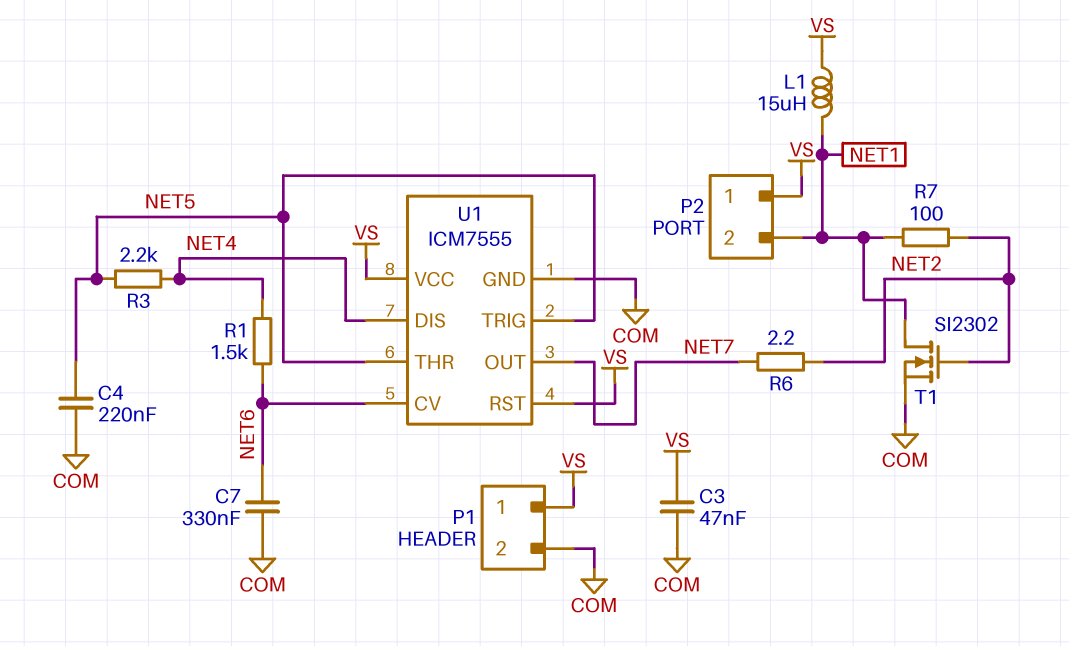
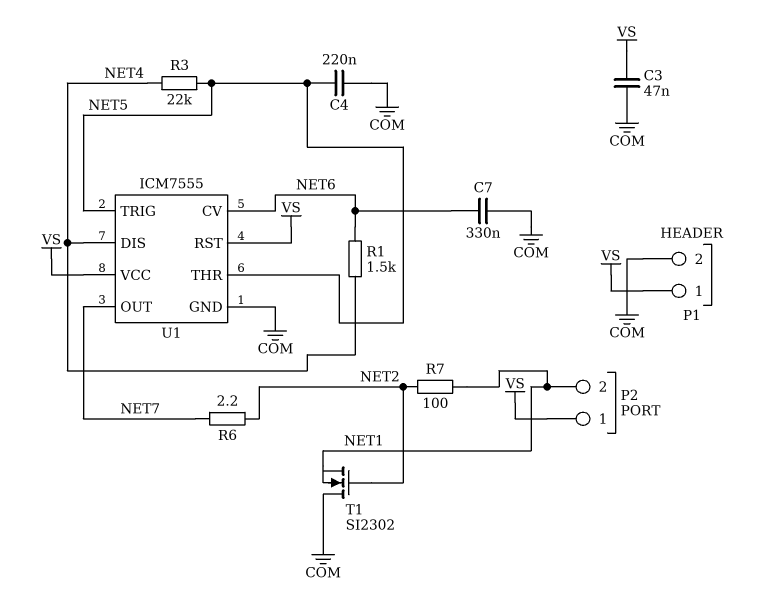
L1: 15uH (NET1, VS) -> none
R3: 2.2k (NET4, NET5) -> 22k (NET4, NET5)
T1: NMOS SI2302 (G NET2, D NET1, S COM) -> NMOS SI2302 (G NET2, D COM, S NET1)

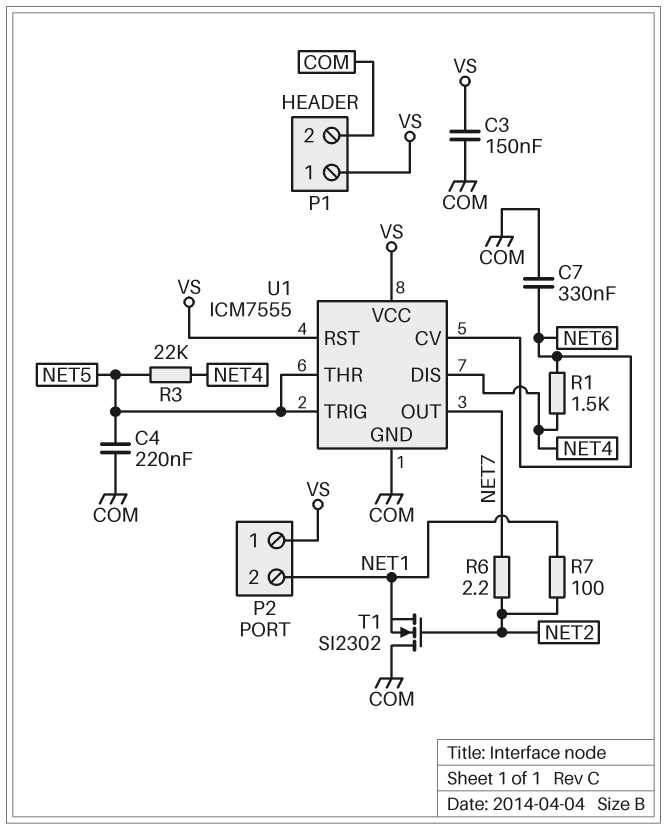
C3: 47nF (COM, VS) -> 150nF (COM, VS)

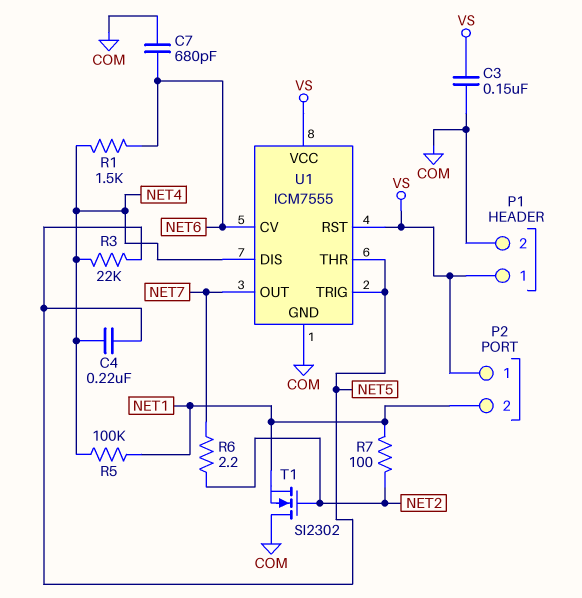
C4: 220nF (COM, NET5) -> 220nF (NET4, NET5)
C7: 330nF (COM, NET6) -> 680pF (COM, NET6)
R5: none -> 100k (NET1, NET4)

